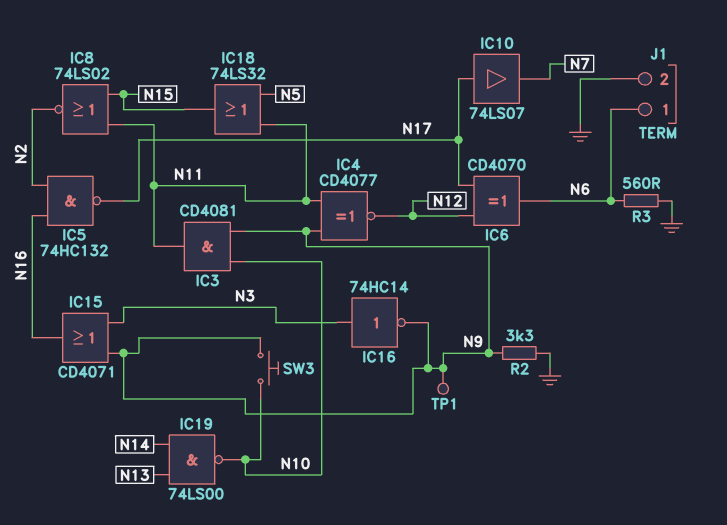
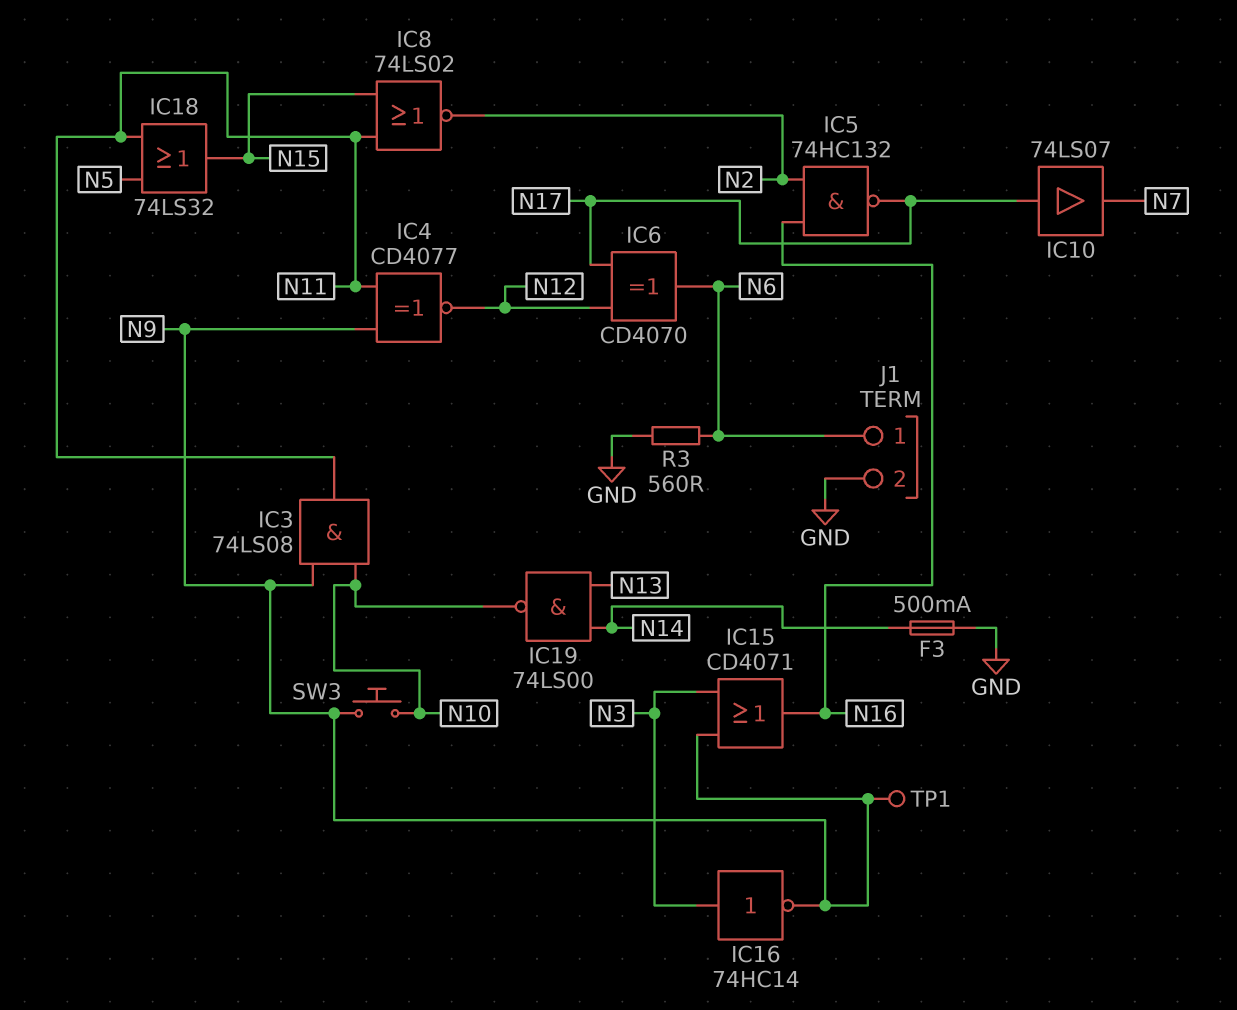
F3: none -> 500mA (GND, N14)
IC3: AND CD4081 (in N9, in N10, out N11) -> AND 74LS08 (in N9, in N10, out N11)
R2: 3.3k (GND, N9) -> none

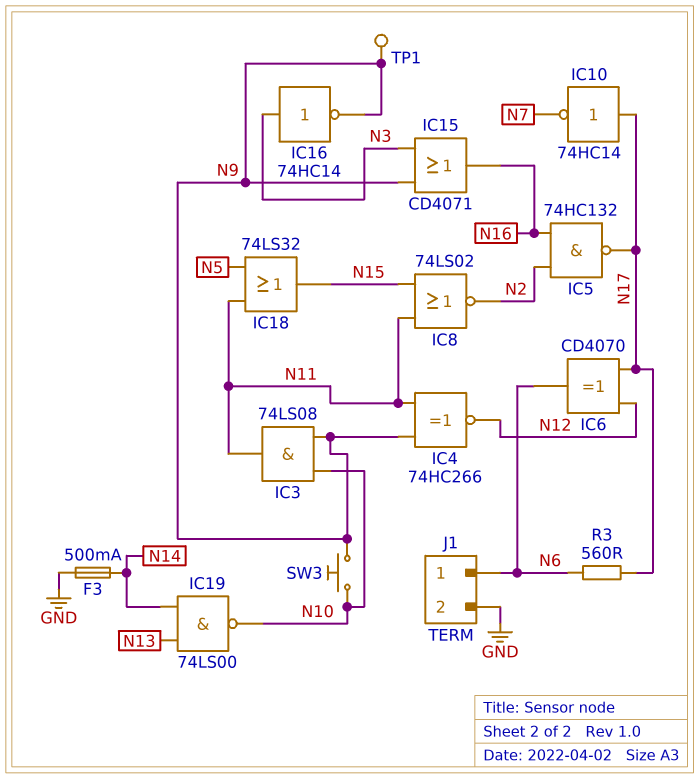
IC4: XNOR CD4077 (in N9, in N11, out N12) -> XNOR 74HC266 (in N9, in N11, out N12)
IC10: buffer 74LS07 (in N17, out N7) -> NOT 74HC14 (in N17, out N7)
R3: 560 (GND, N6) -> 560 (N6, N17)

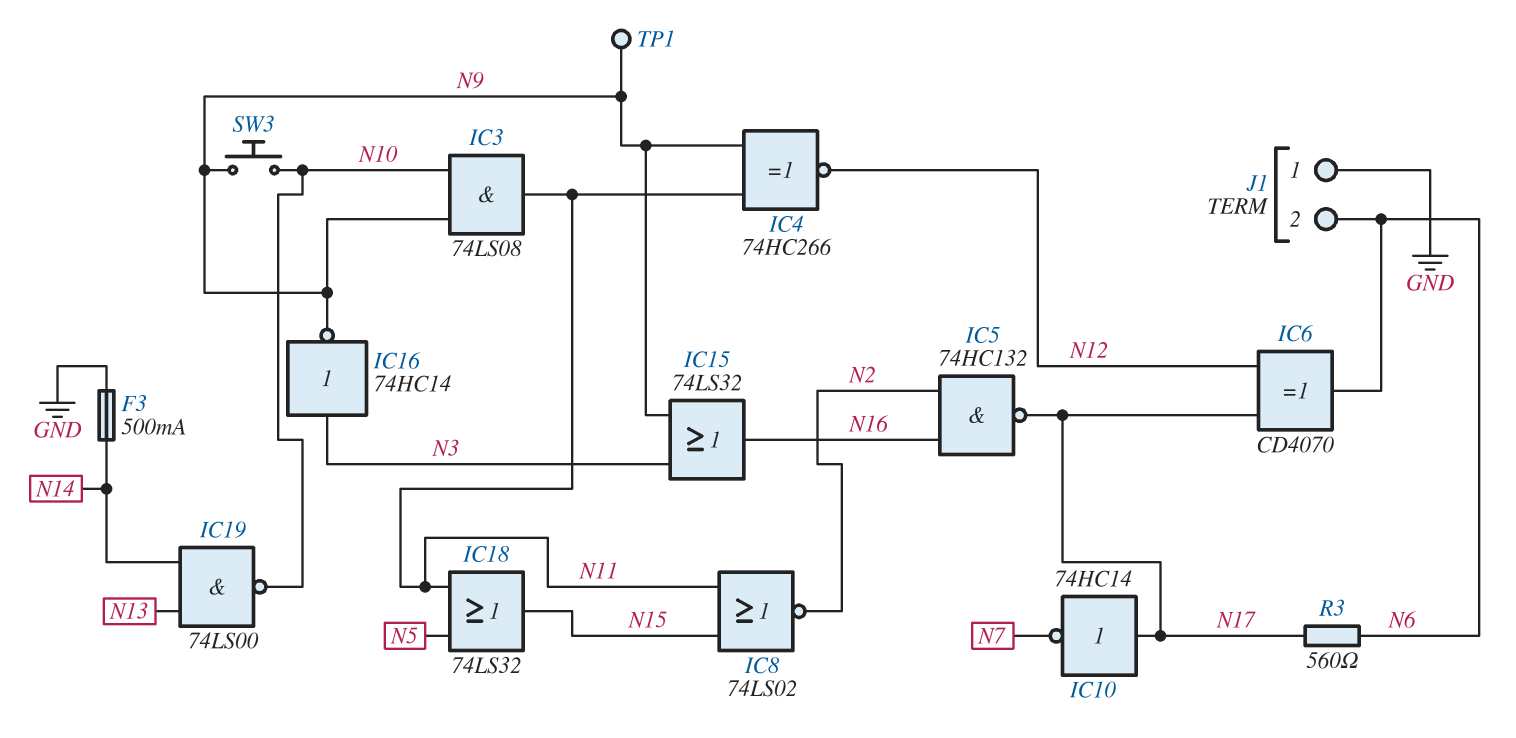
IC15: OR CD4071 (in N3, in N9, out N16) -> OR 74LS32 (in N3, in N9, out N16)
J1 pin 1: N6 -> GND
J1 pin 2: GND -> N6

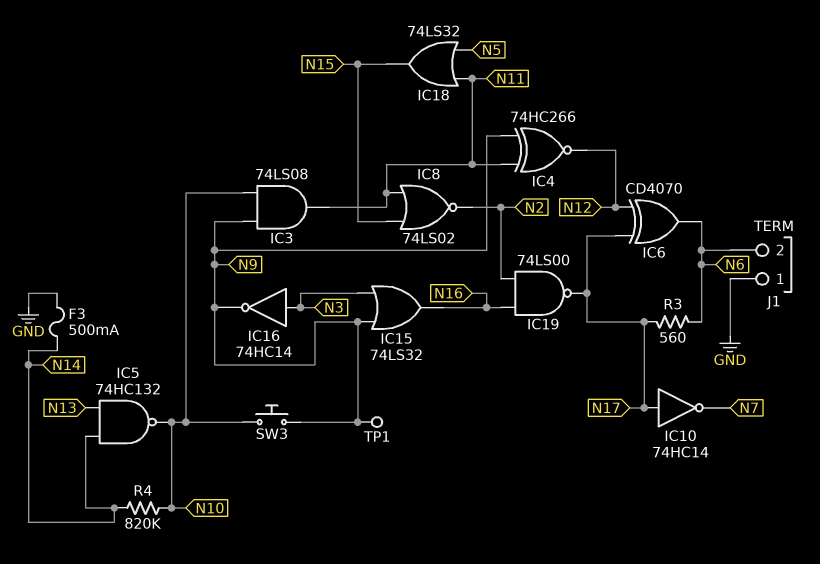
IC5: NAND 74HC132 (in N2, in N16, out N17) -> NAND 74HC132 (in N13, in N14, out N10)
IC19: NAND 74LS00 (in N13, in N14, out N10) -> NAND 74LS00 (in N2, in N16, out N17)
R4: none -> 820k (N10, N14)

